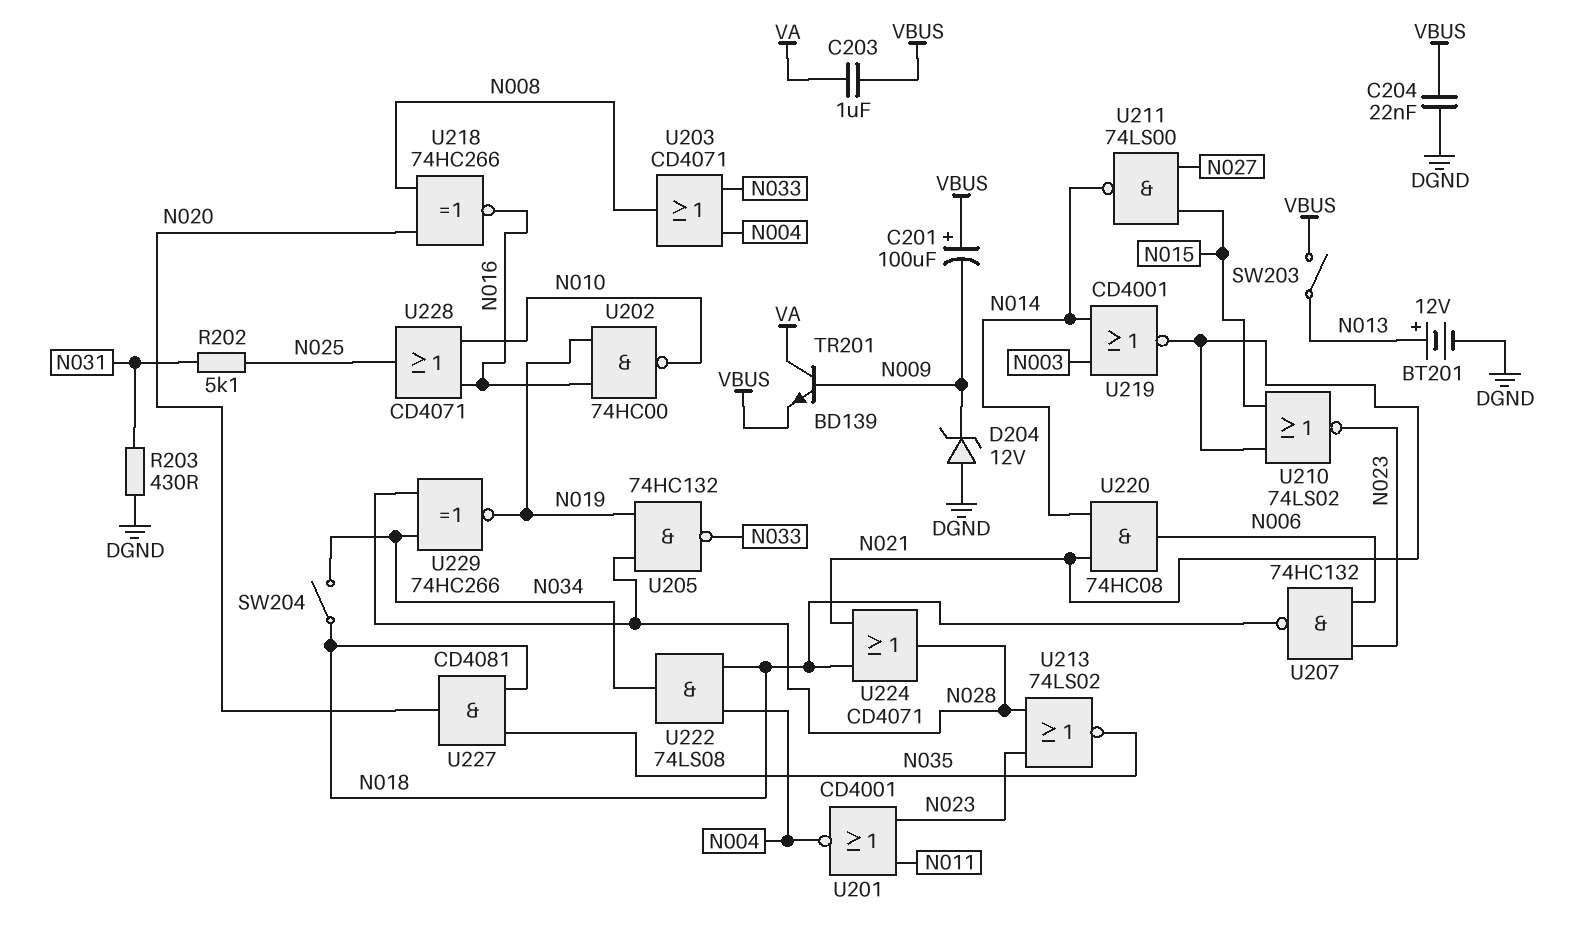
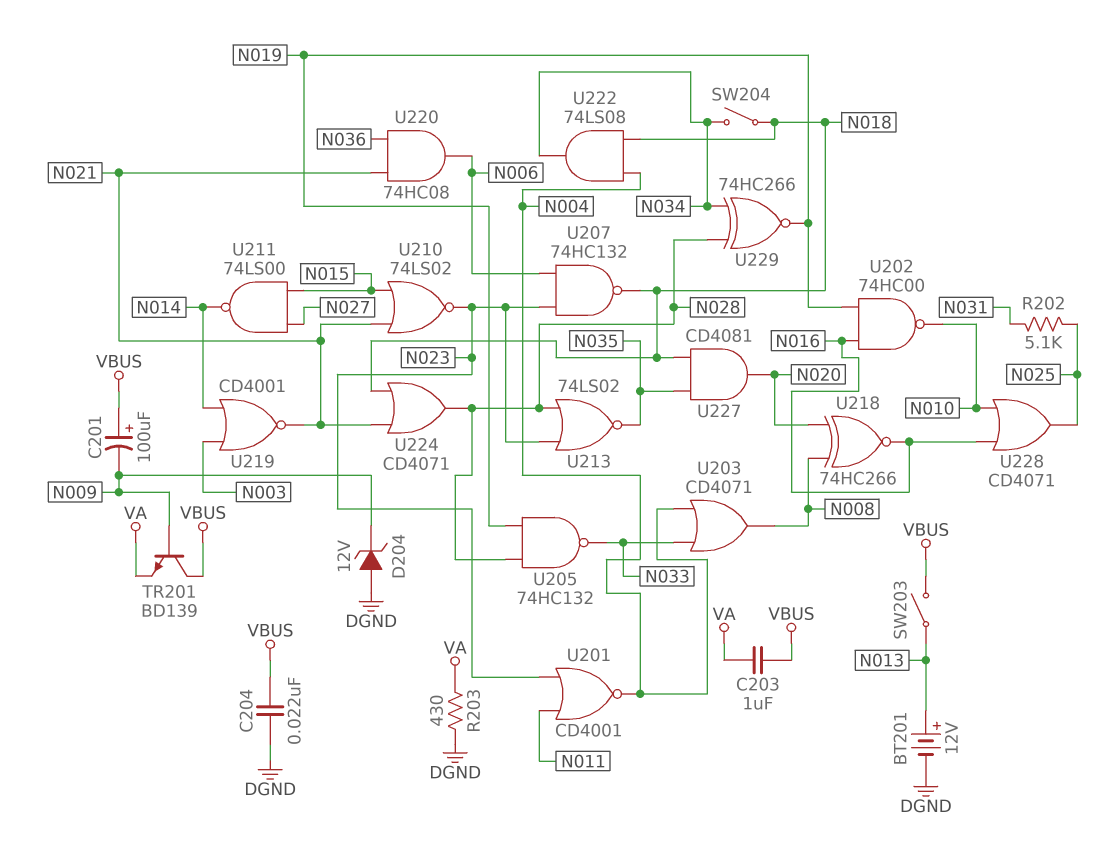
R203: 430 (DGND, N031) -> 430 (DGND, VA)
TR201: NPN BD139 (B N009, C VA, E VBUS) -> NPN BD139 (B N009, C VBUS, E VA)
U220: AND 74HC08 (in N014, in N021, out N006) -> AND 74HC08 (in N021, in N036, out N006)

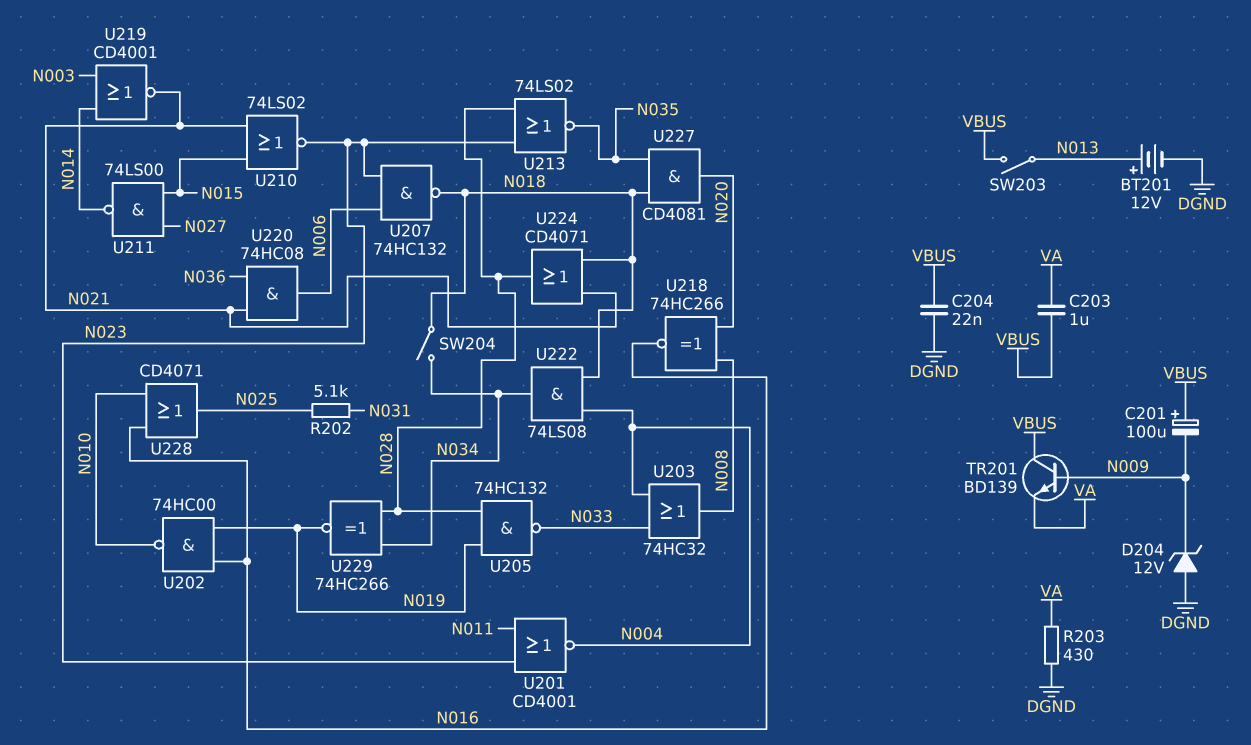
U203: OR CD4071 (in N004, in N033, out N008) -> OR 74HC32 (in N004, in N033, out N008)

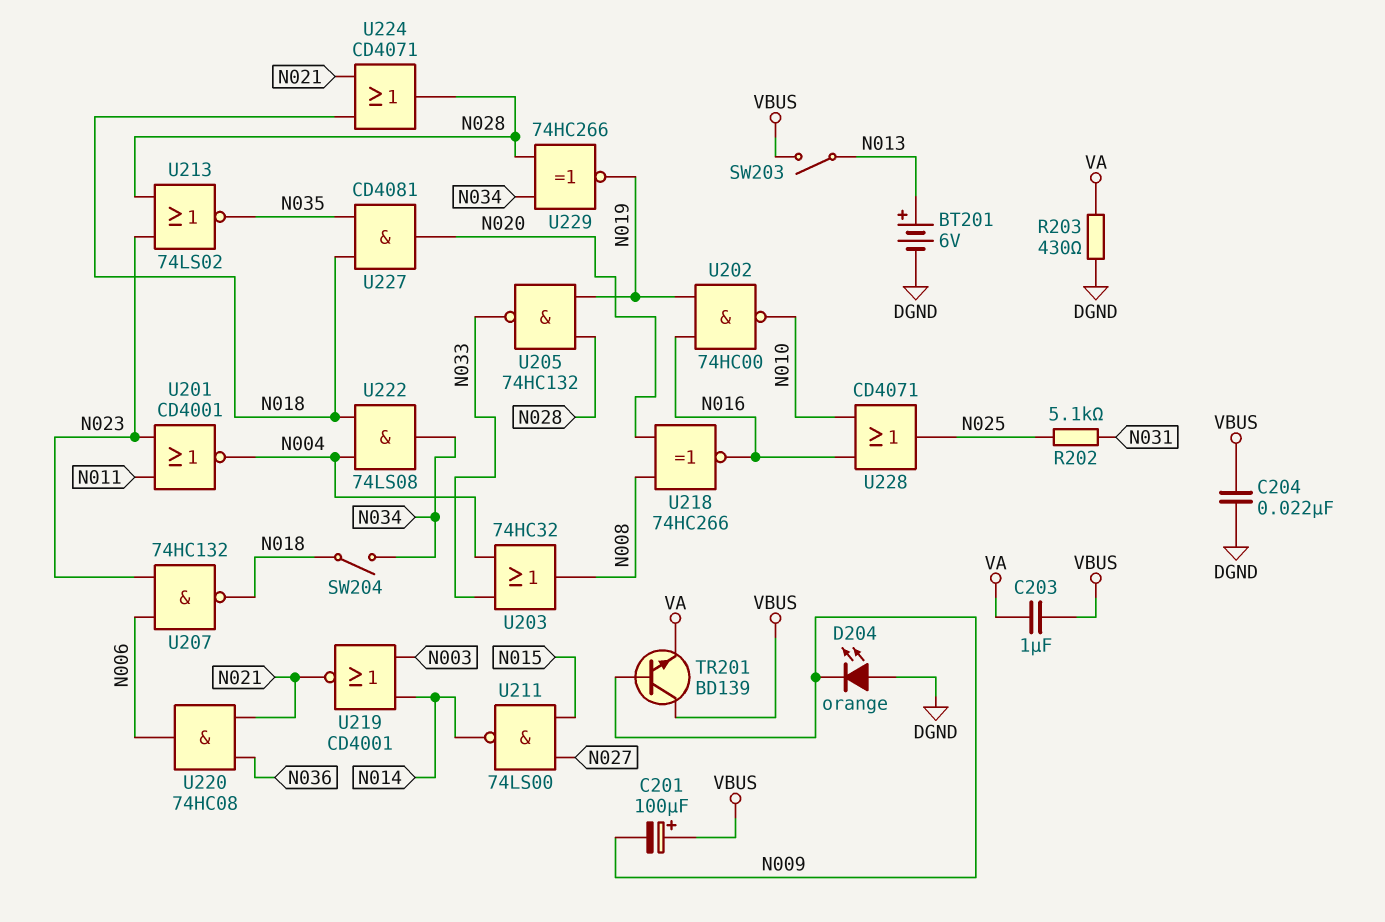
BT201: 12V (plus N013, minus DGND) -> 6V (plus N013, minus DGND)
D204: zener 12V (A DGND, K N009) -> LED orange (A DGND, K N009)
U210: NOR 74LS02 (in N015, in N021, out N023) -> none

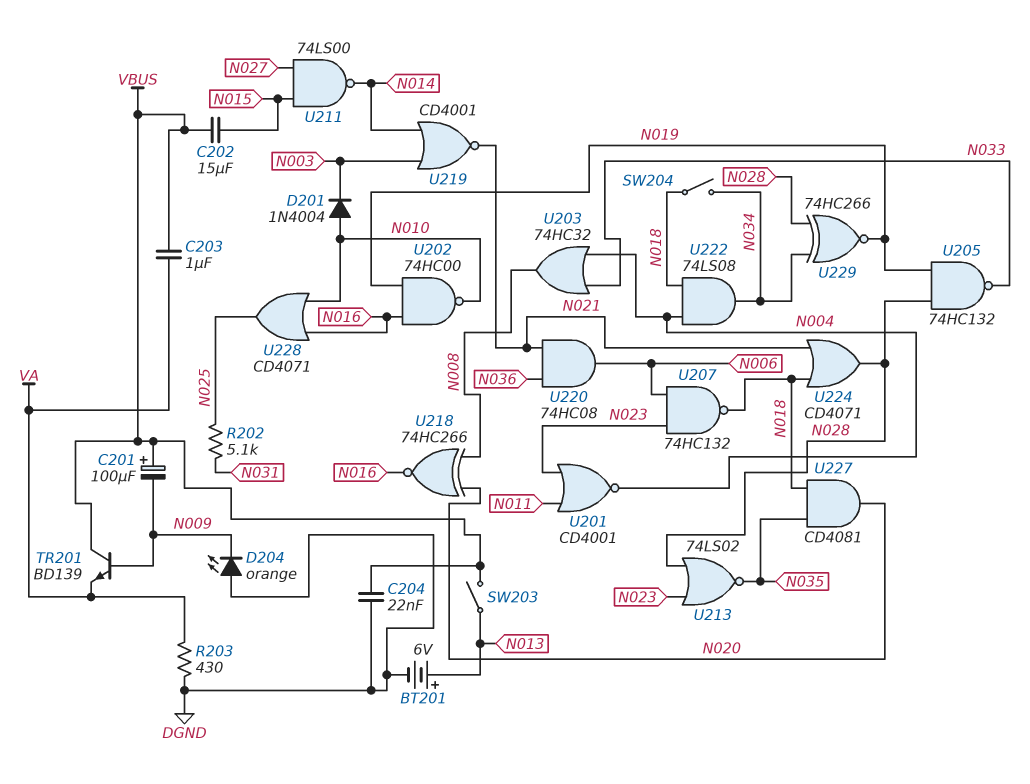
C202: none -> 15uF (N015, VBUS)
D201: none -> diode 1N4004 (A N010, K N003)

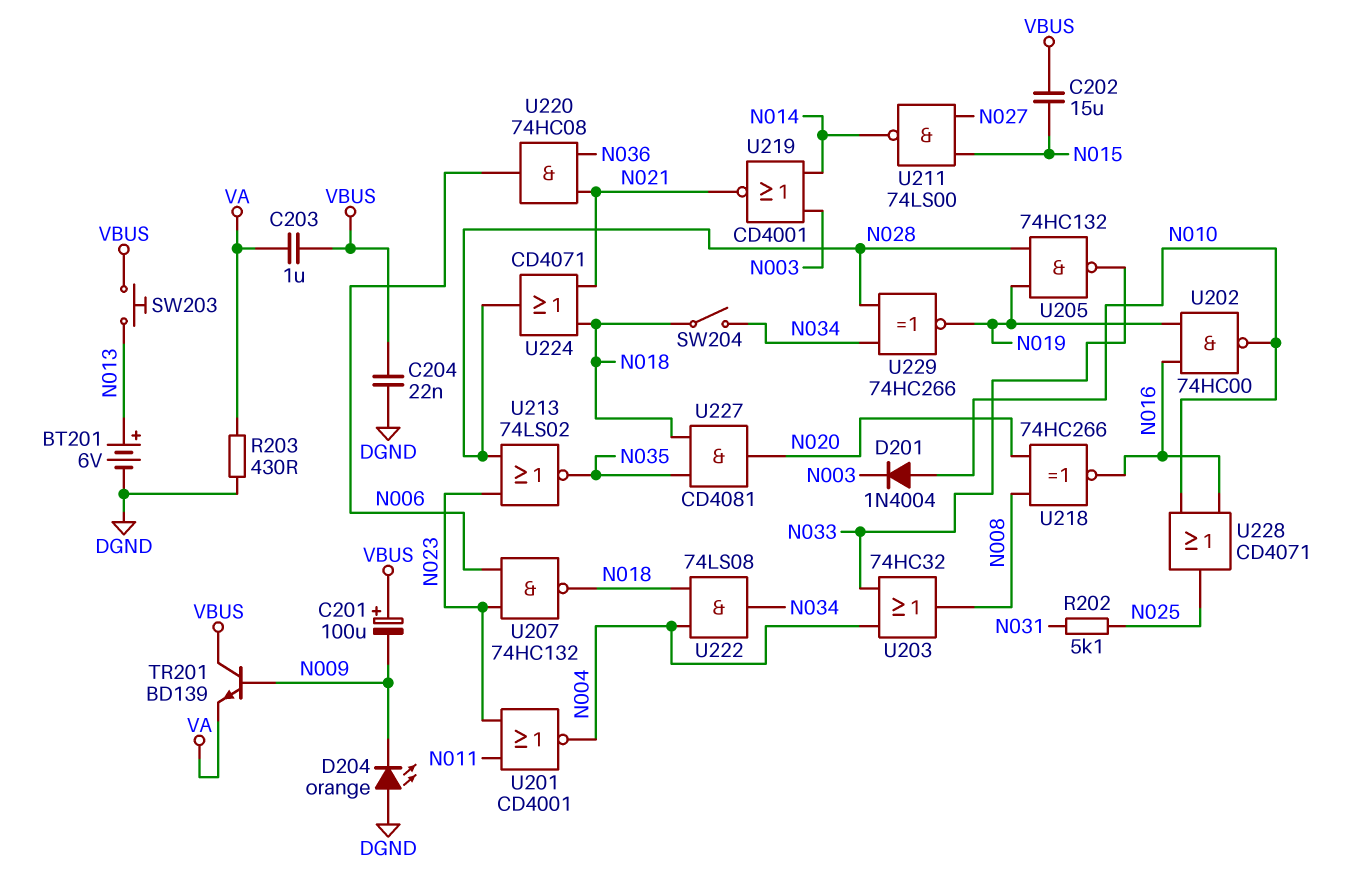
SW203: switch (N013, VBUS) -> button (N013, VBUS)

